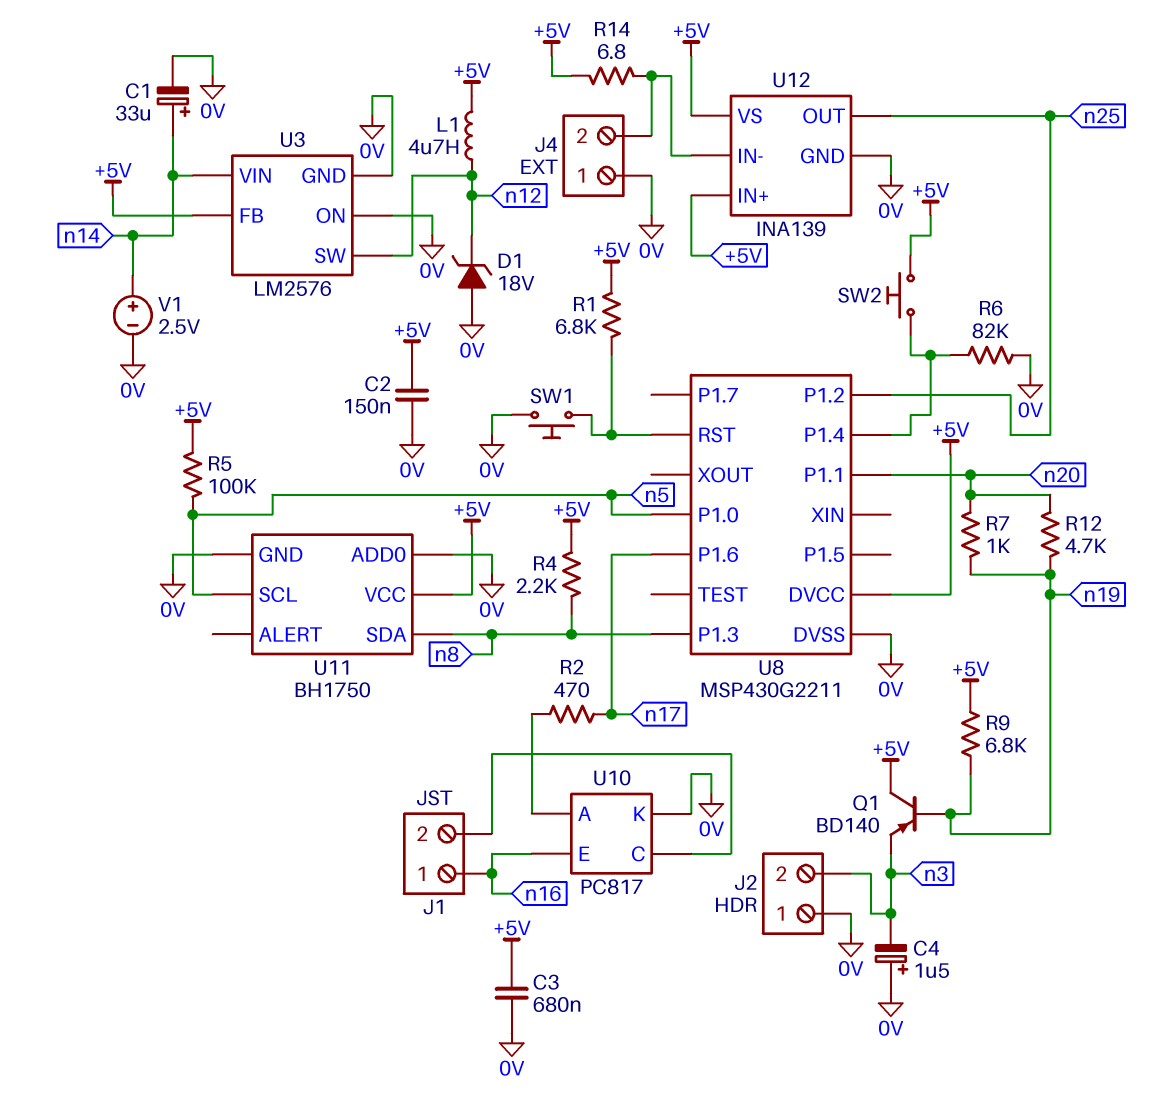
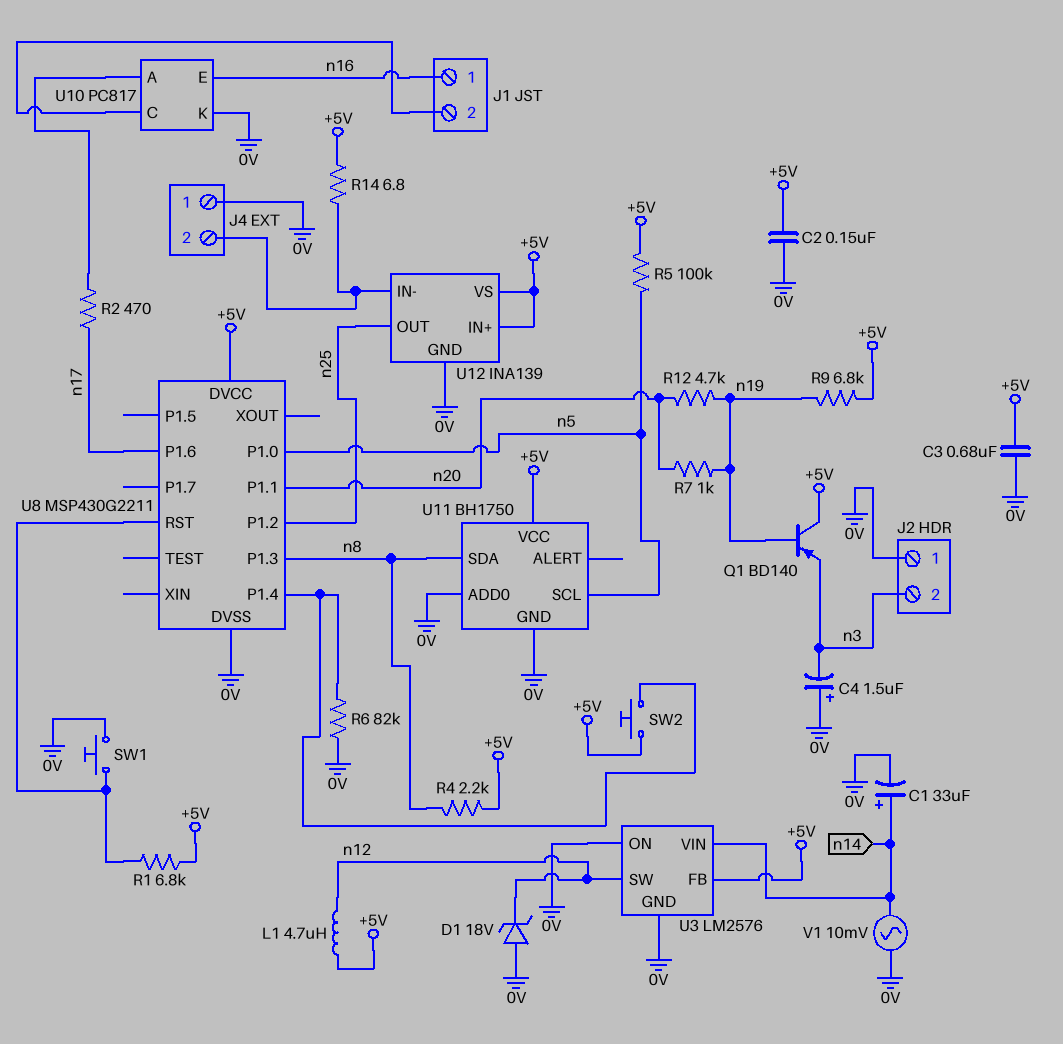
V1: 2.5V (plus n14, minus 0V) -> AC 10mV (0V, n14)

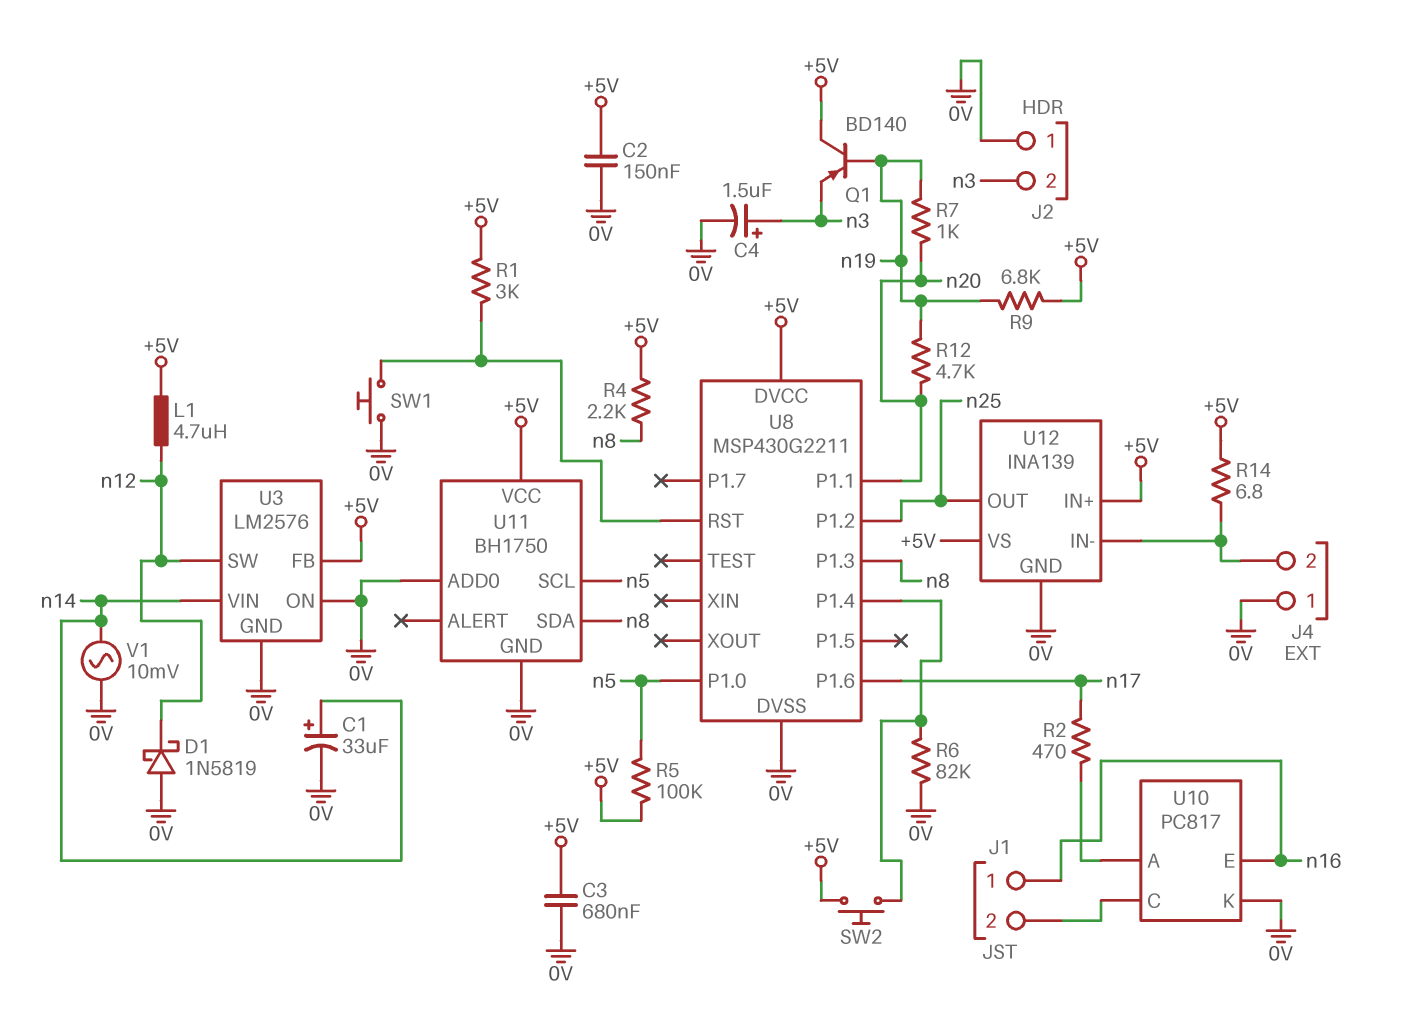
C4: 1.5uF (plus 0V, minus n3) -> 1.5uF (plus n3, minus 0V)
D1: zener 18V (A 0V, K n12) -> schottky 1N5819 (A 0V, K n12)
R1: 6.8k (+5V, U8/RST) -> 3k (+5V, U8/RST)

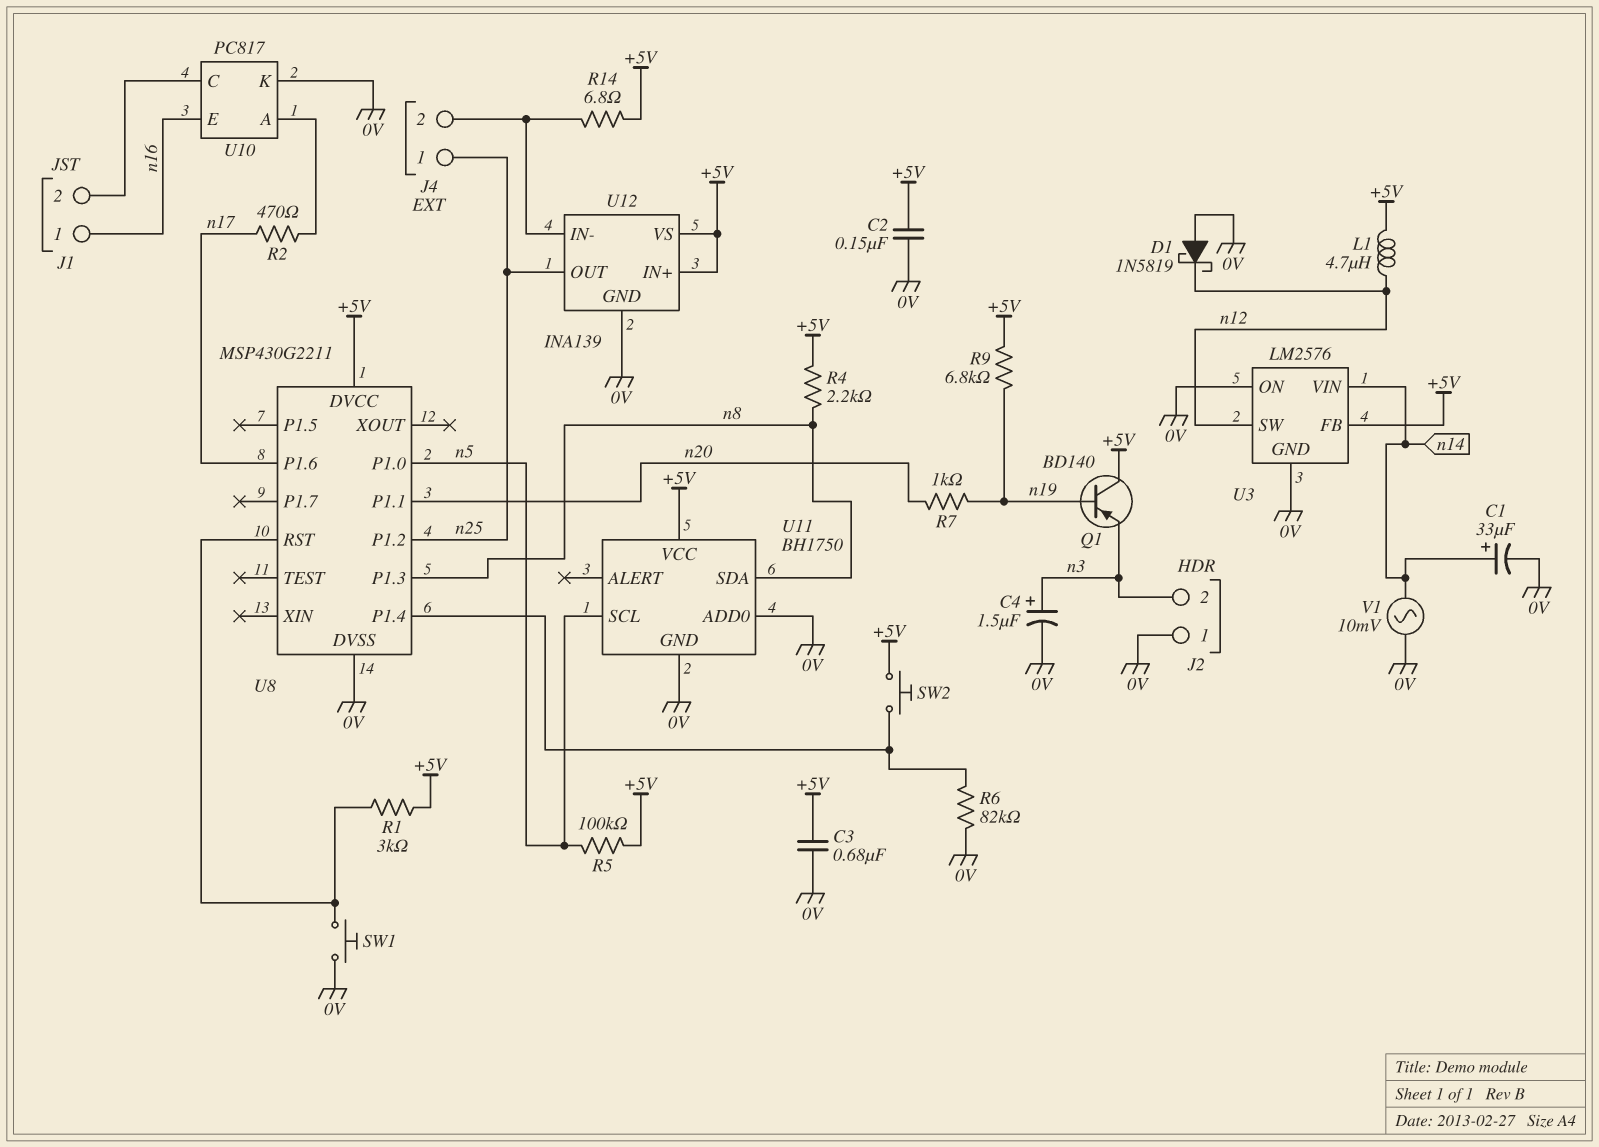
J4 pin 1: 0V -> n25
R12: 4.7k (n19, n20) -> none

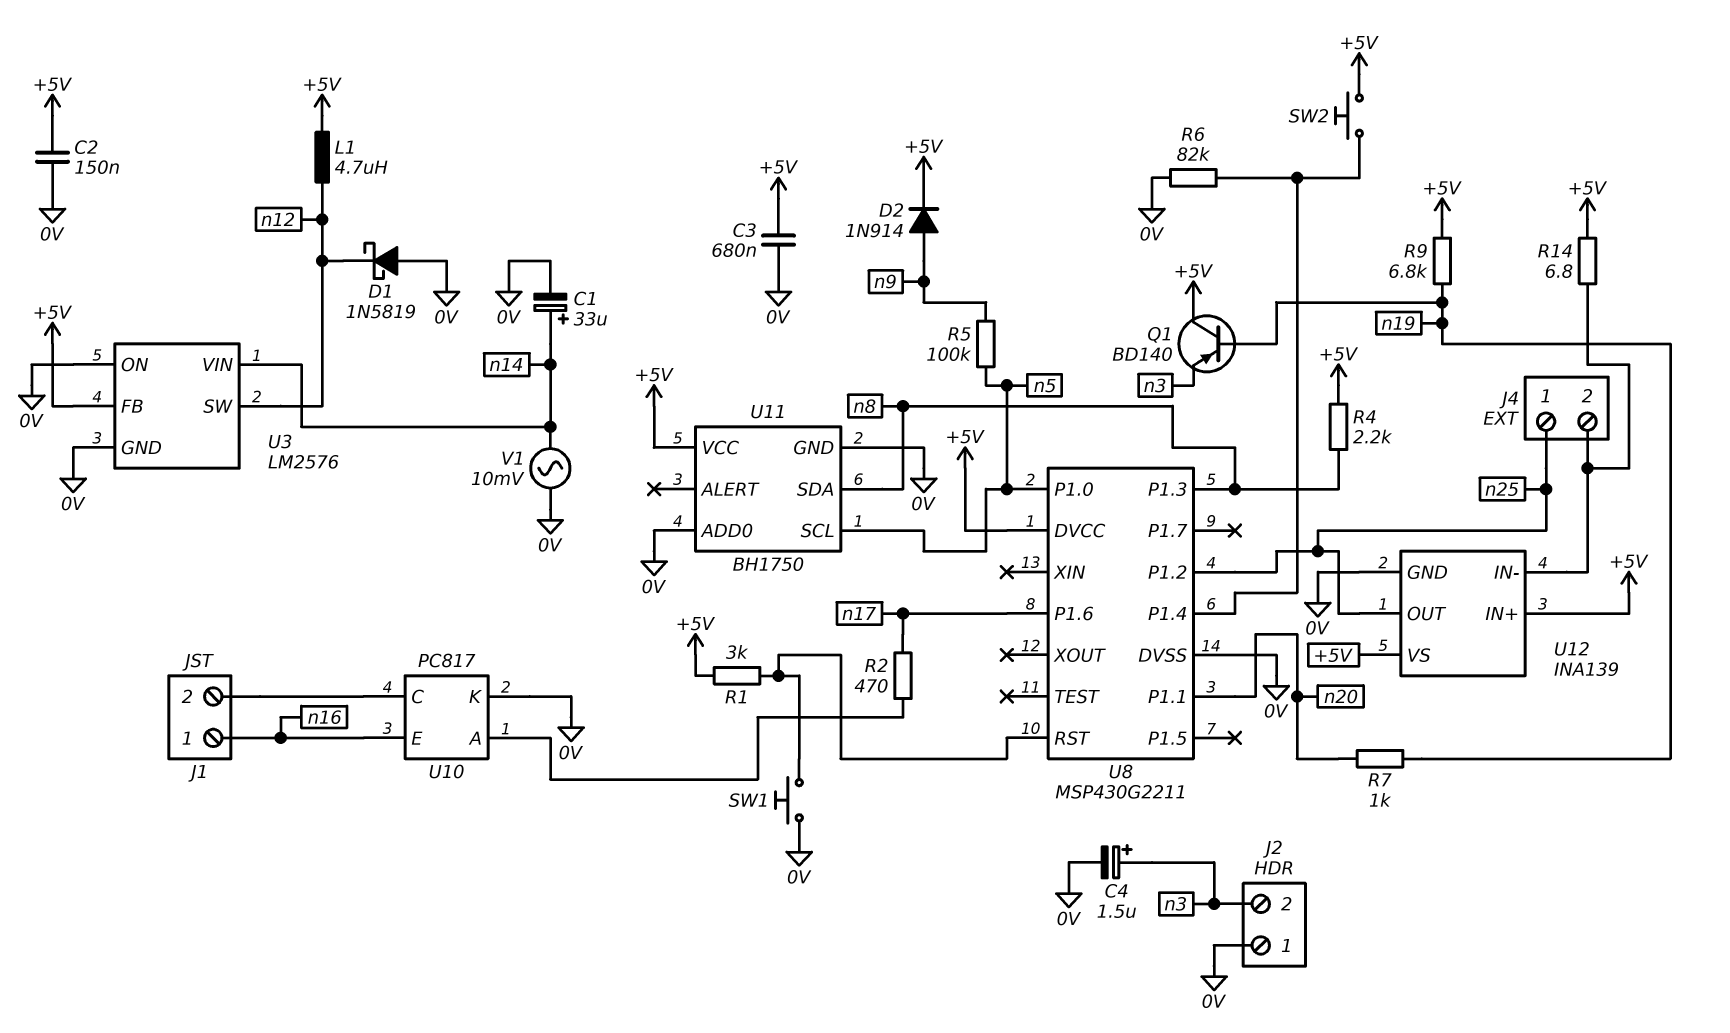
D2: none -> diode 1N914 (A n9, K +5V)
R5: 100k (+5V, n5) -> 100k (n5, n9)

